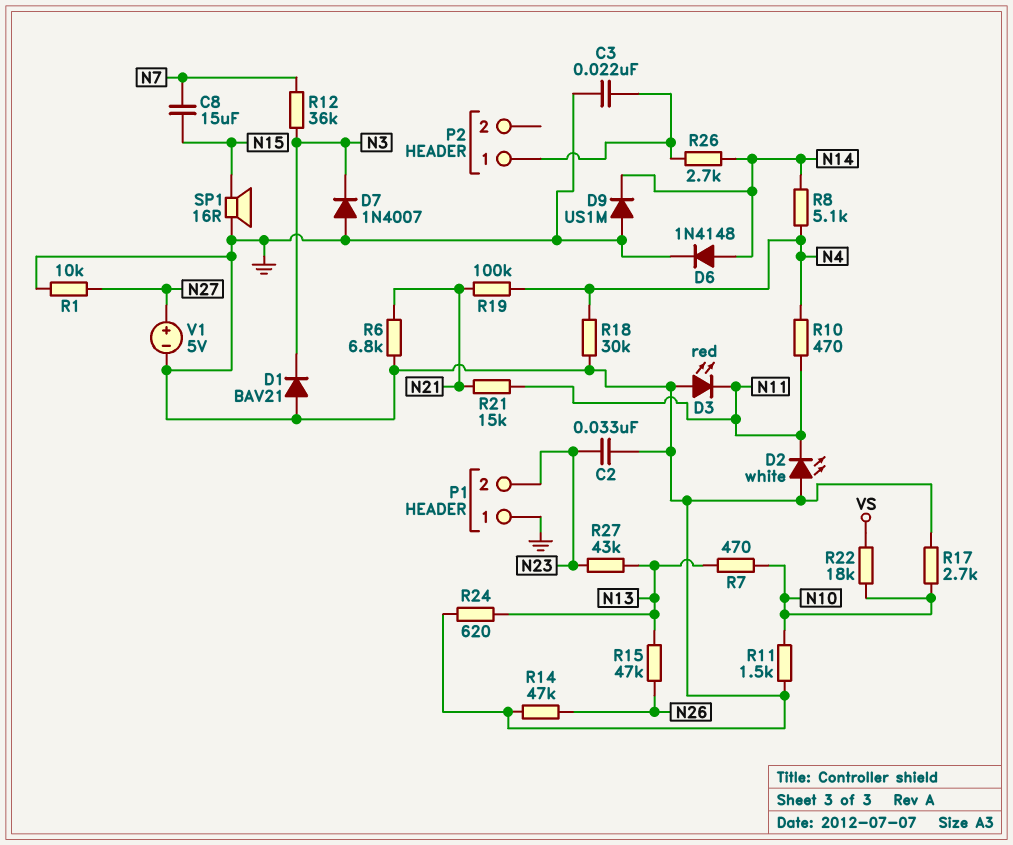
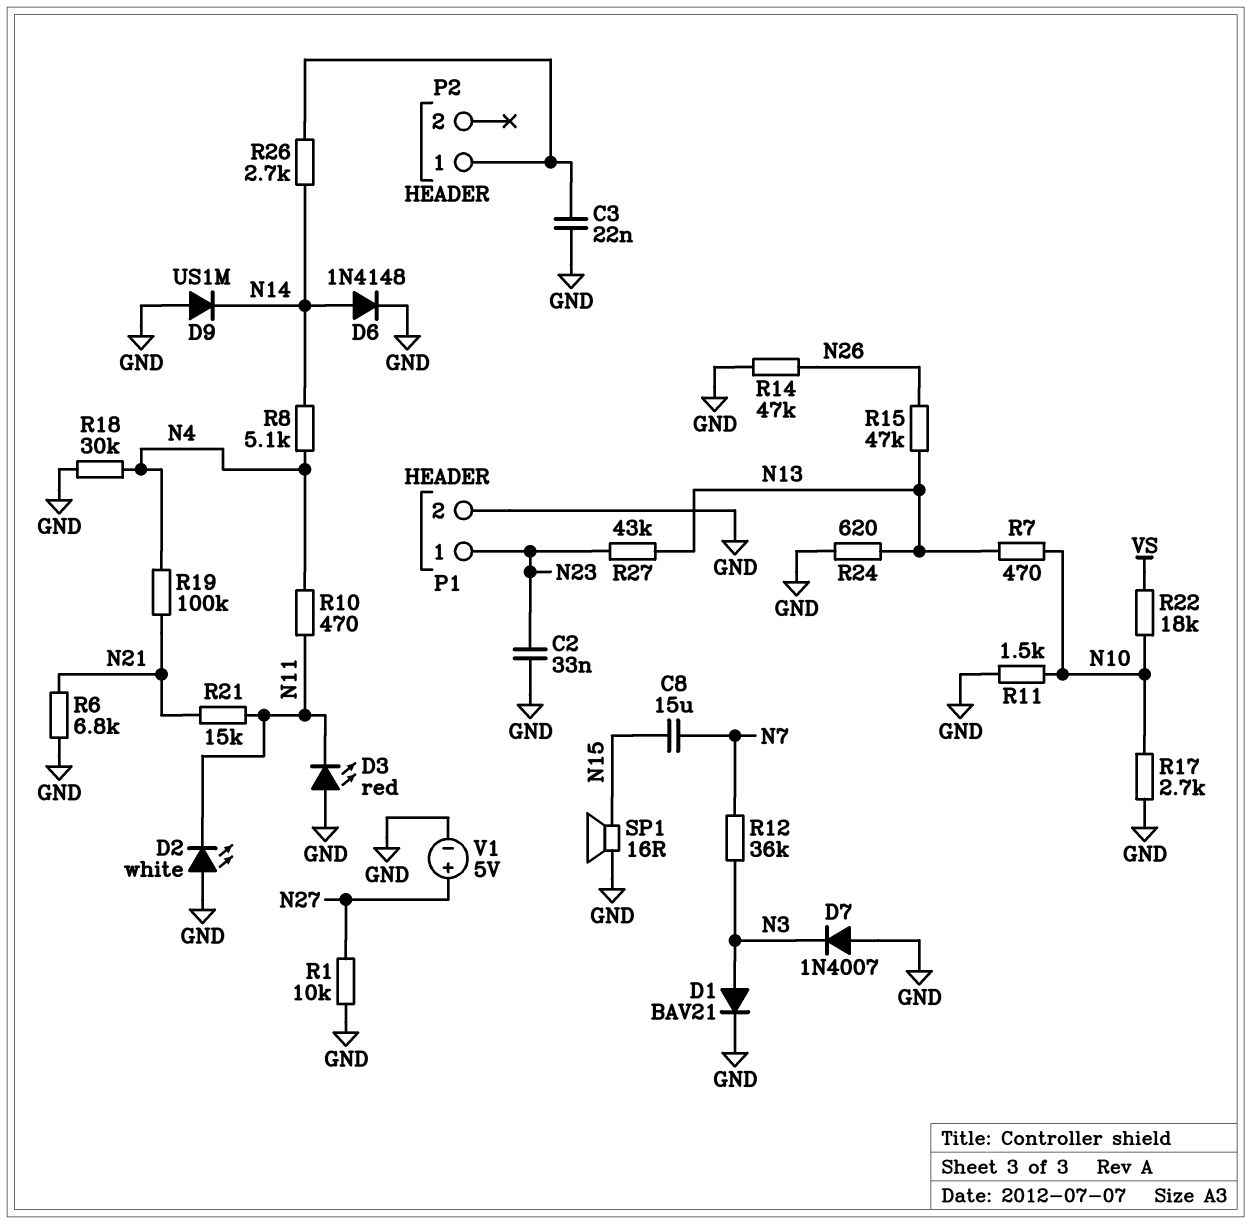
D1: diode BAV21 (A GND, K N3) -> diode BAV21 (A N3, K GND)
P1 pin 1: GND -> N23
P1 pin 2: N23 -> GND

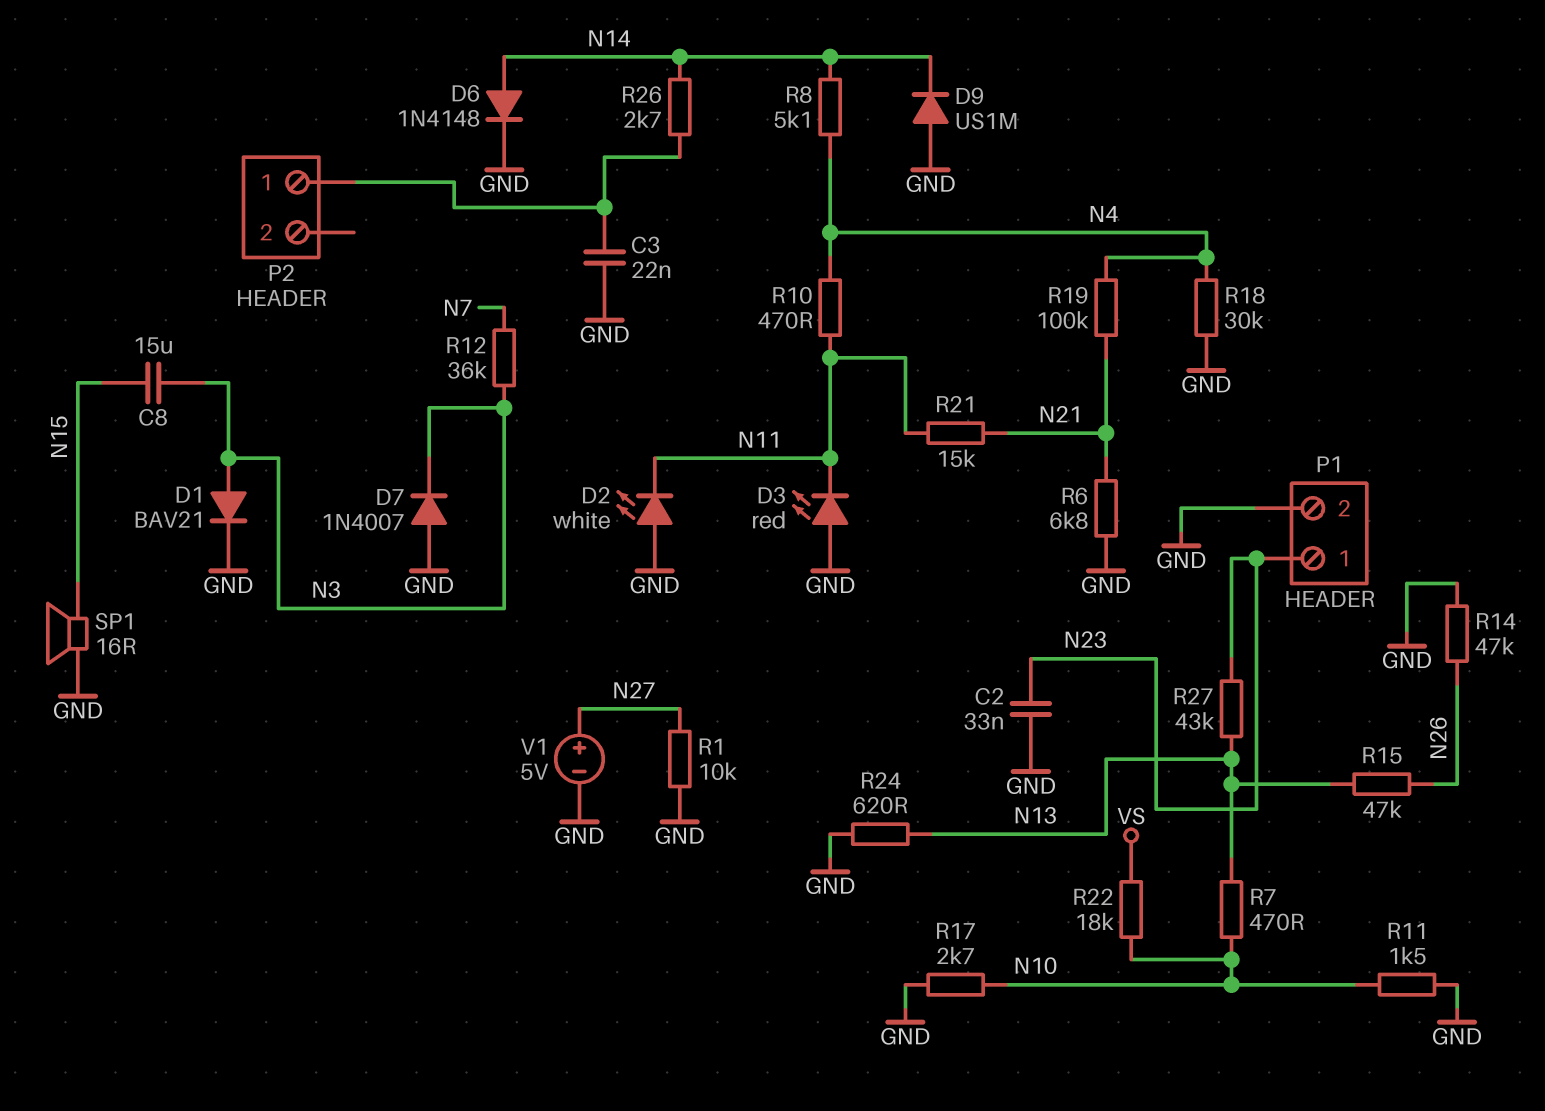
C8: 15uF (N7, N15) -> 15uF (N3, N15)

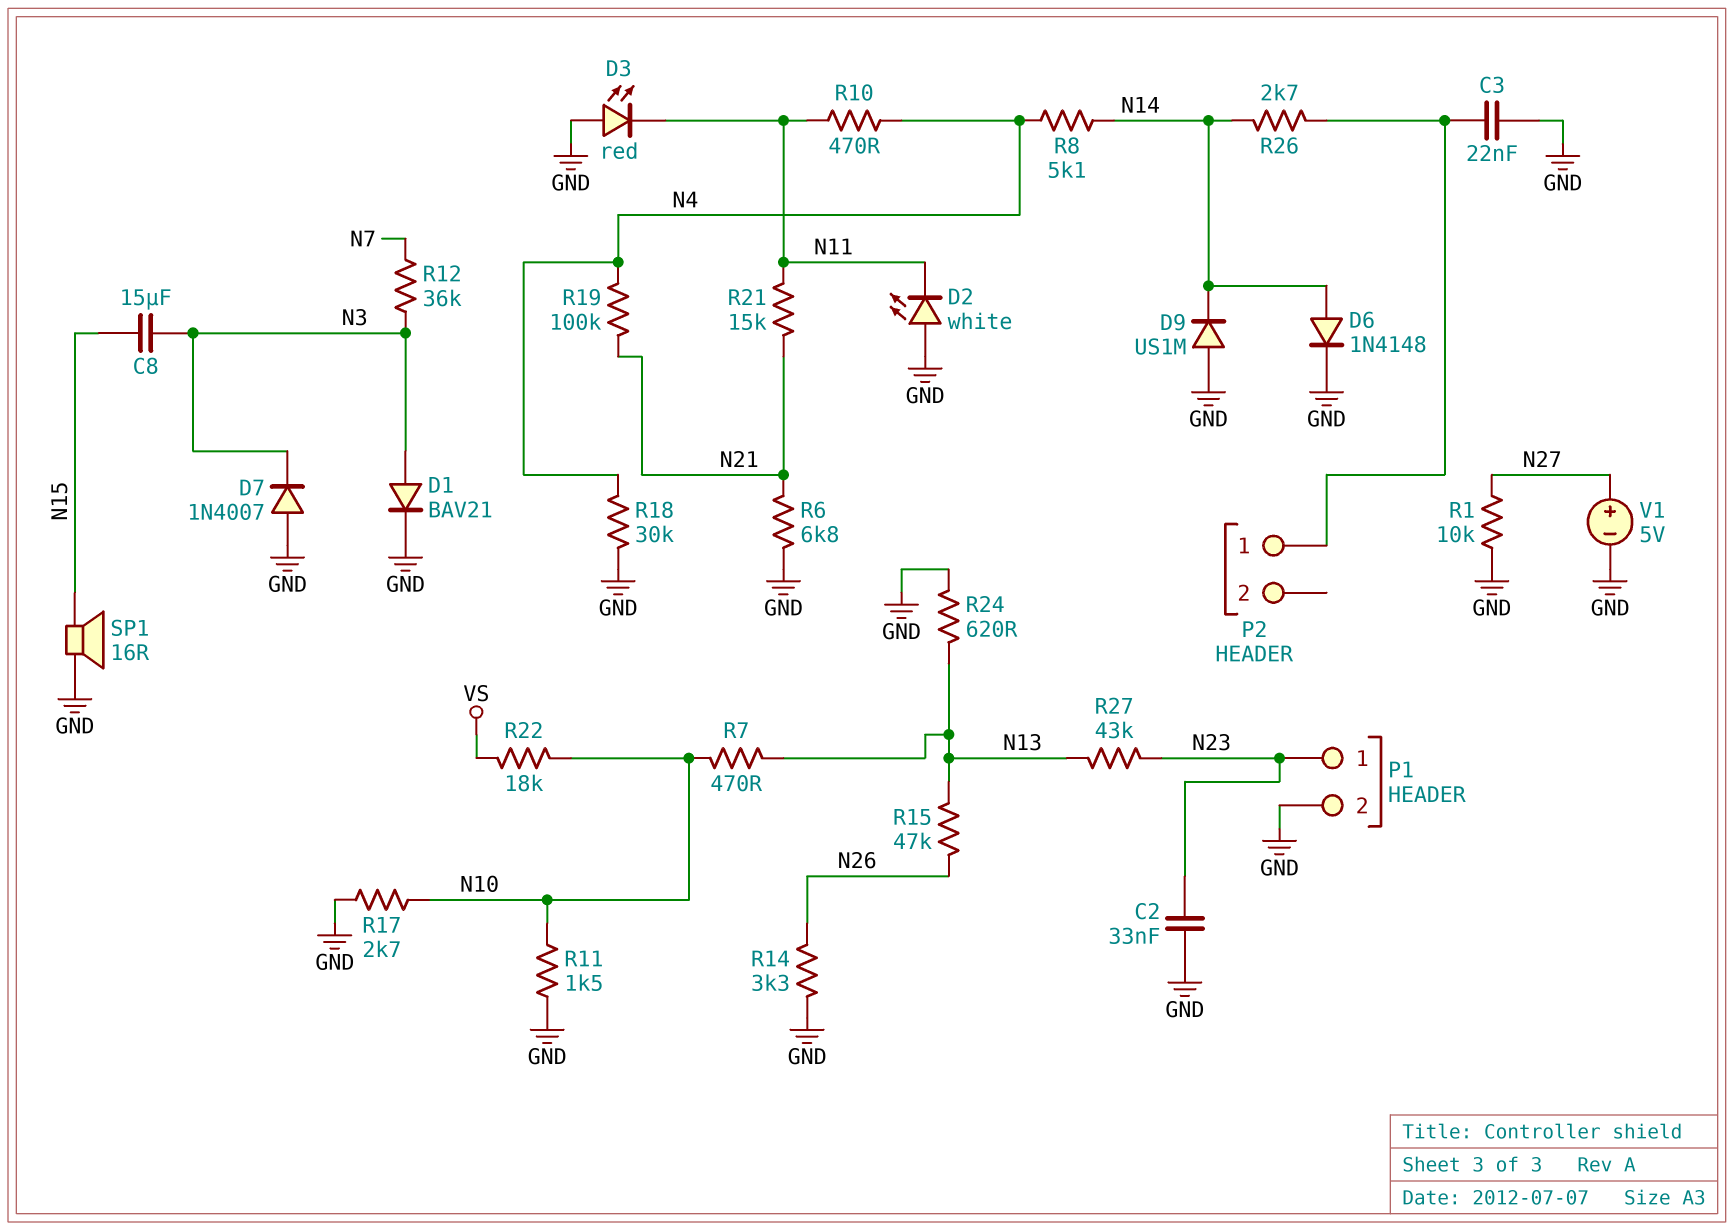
R14: 47k (GND, N26) -> 3.3k (GND, N26)

